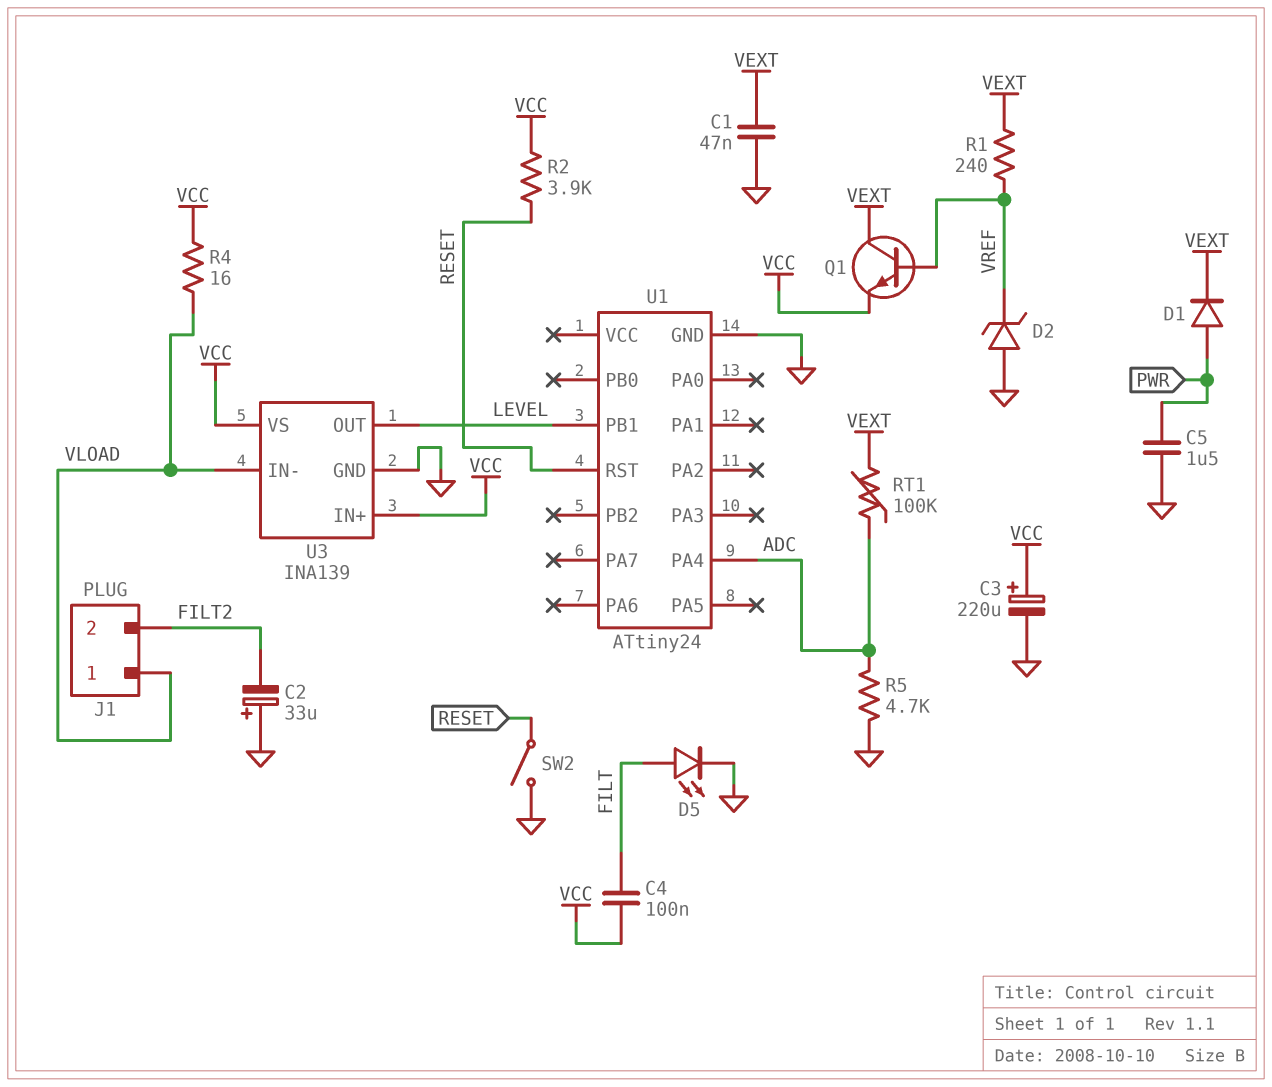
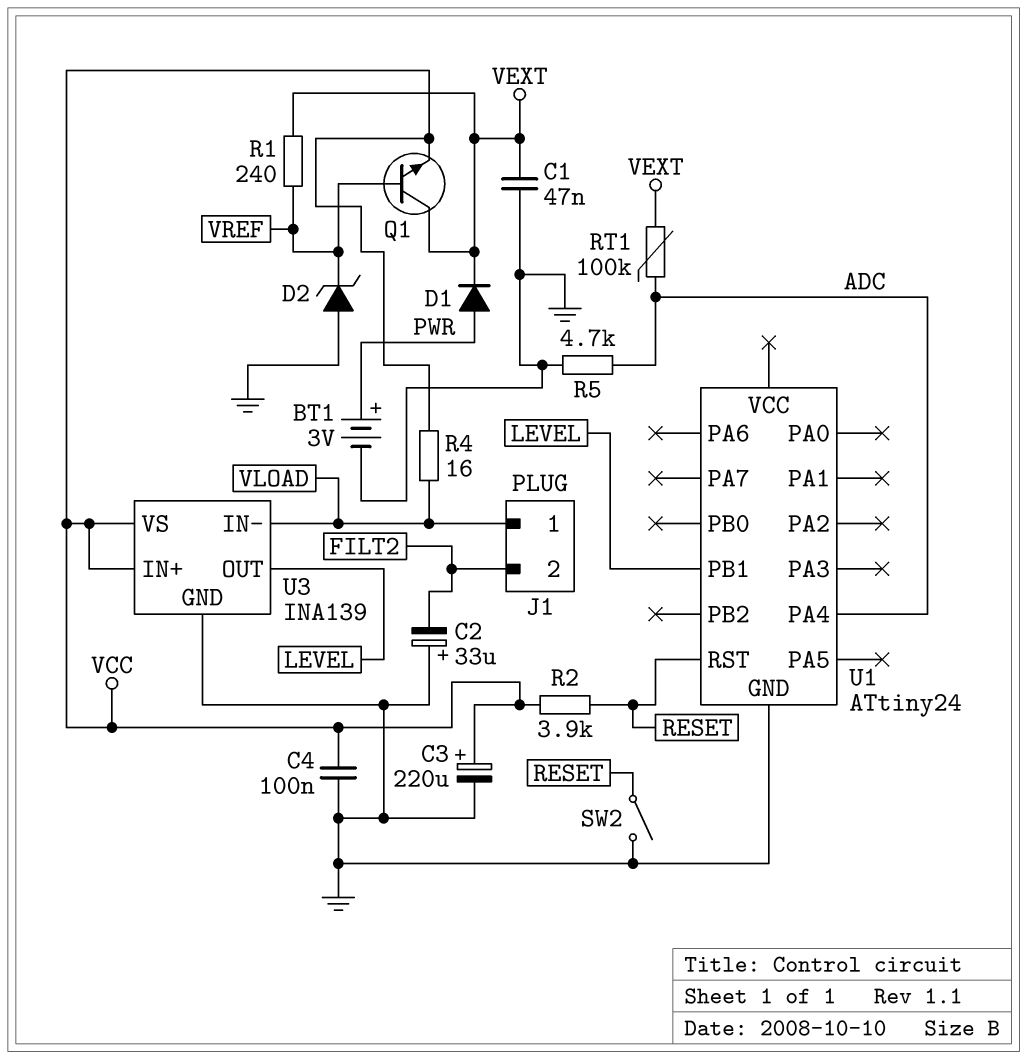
BT1: none -> 3V (plus PWR, minus GND)
C4: 100nF (FILT, VCC) -> 100nF (GND, VCC)
C5: 1.5uF (GND, PWR) -> none
D5: LED (A FILT, K GND) -> none

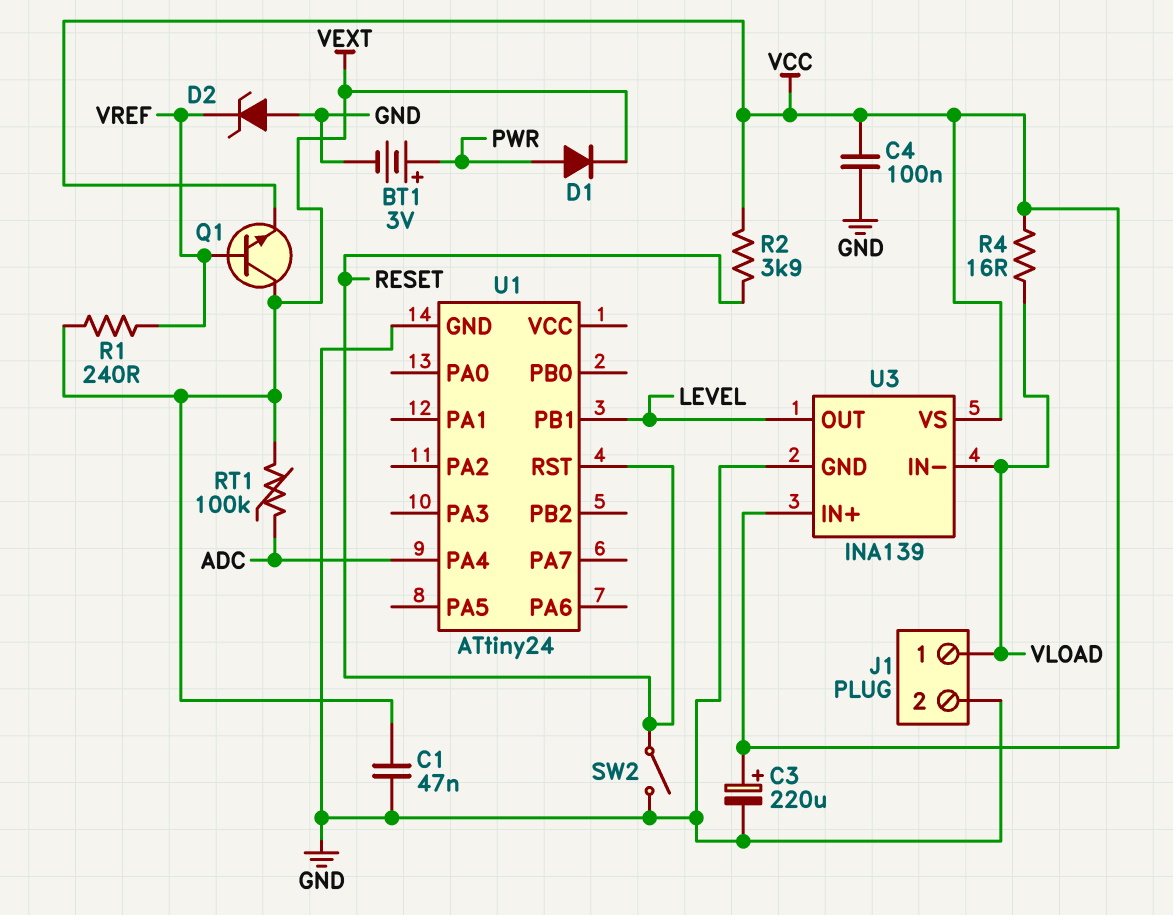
C2: 33uF (plus GND, minus FILT2) -> none
J1 pin 2: FILT2 -> GND
R5: 4.7k (ADC, GND) -> none

